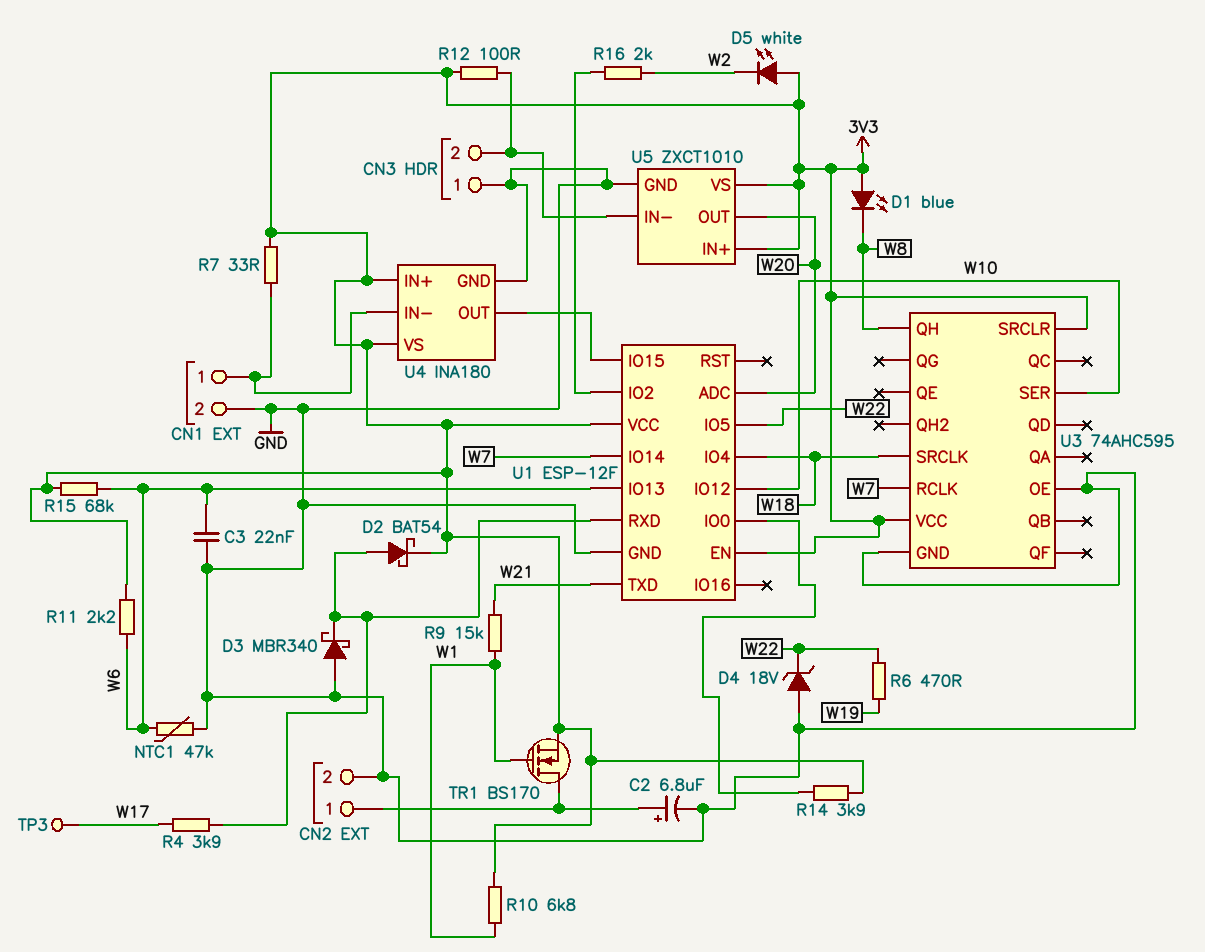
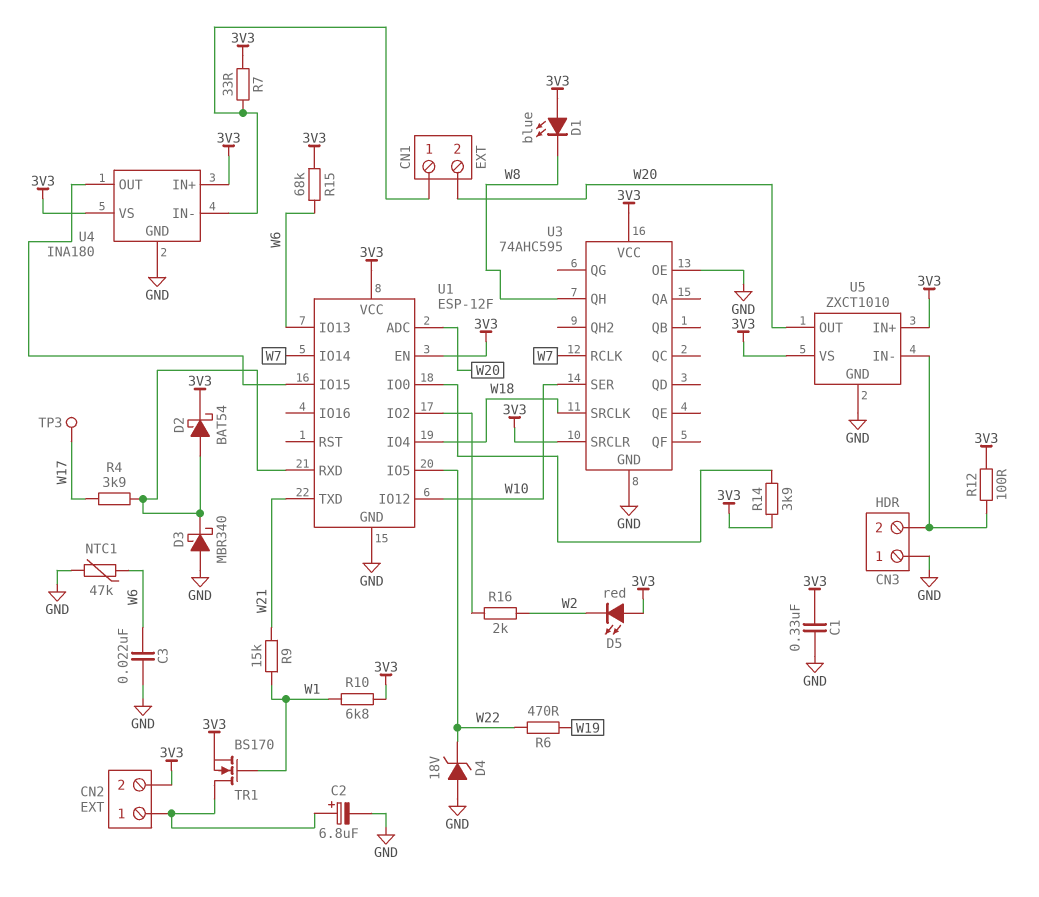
C1: none -> 330nF (3V3, GND)
CN1 pin 2: GND -> W20
CN2 pin 2: GND -> 3V3
D5: LED white (A 3V3, K W2) -> LED red (A 3V3, K W2)
R11: 2.2k (3V3, W6) -> none

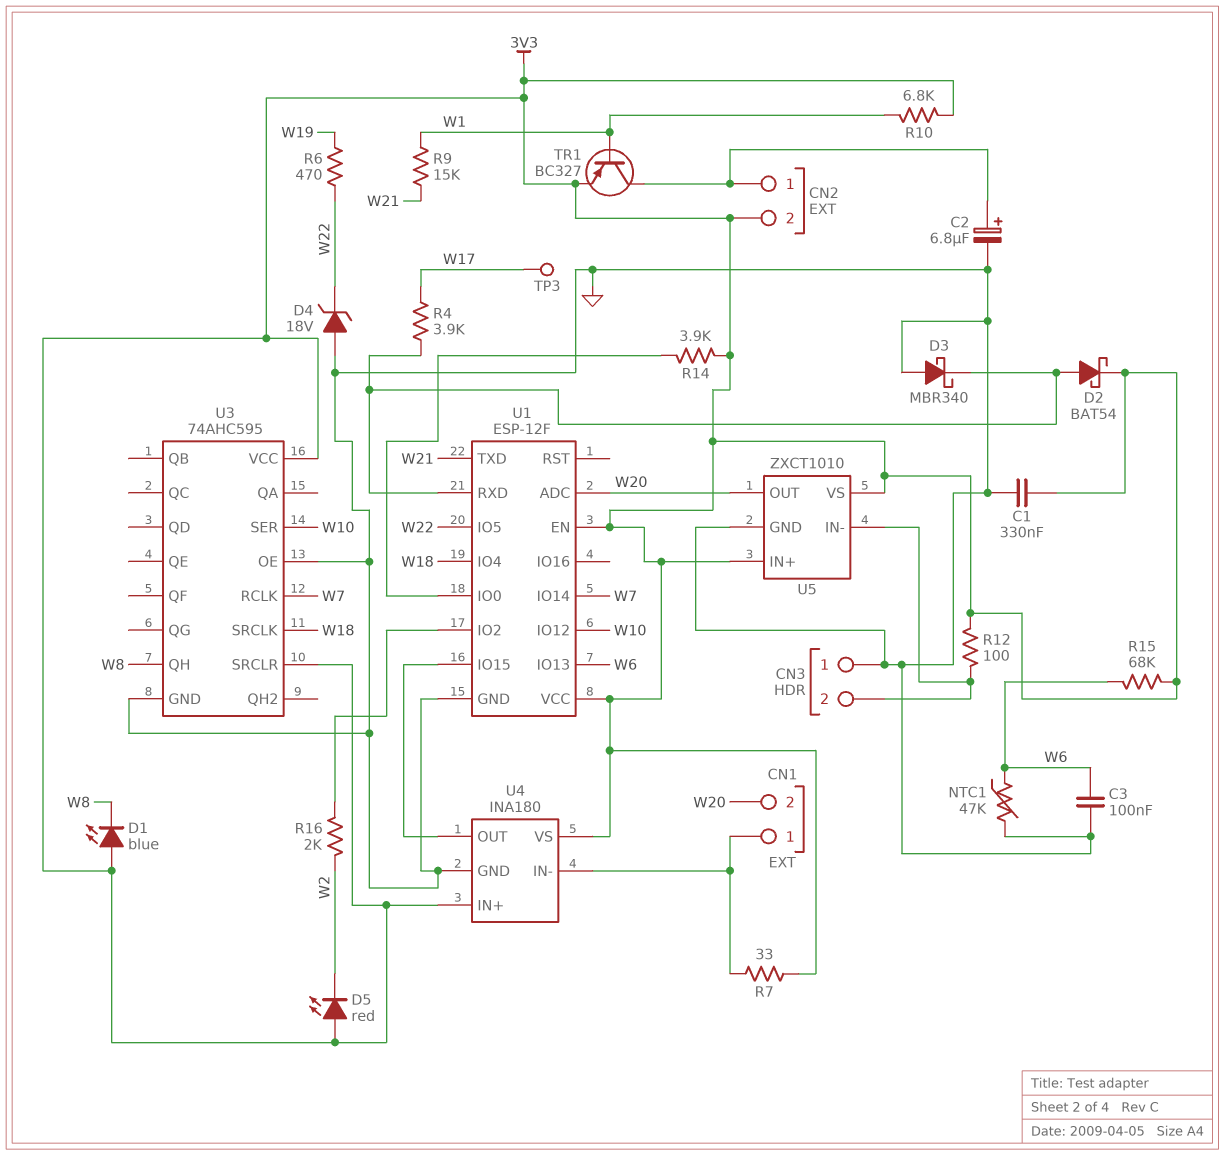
C3: 22nF (GND, W6) -> 100nF (GND, W6)
TR1: NMOS BS170 (G W1, D CN2/1, S 3V3) -> PNP BC327 (B W1, C CN2/1, E 3V3)

